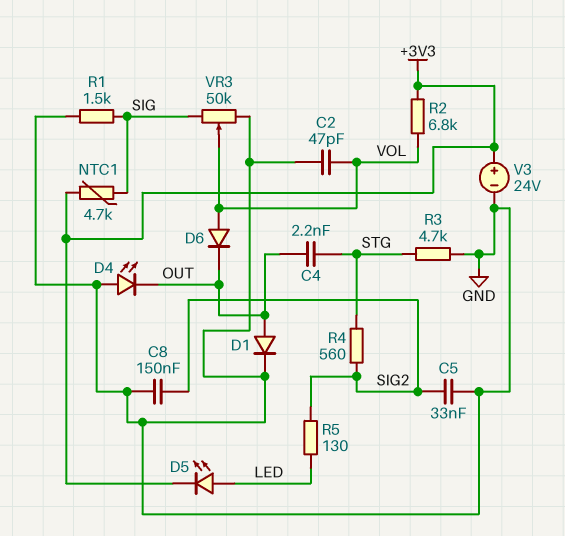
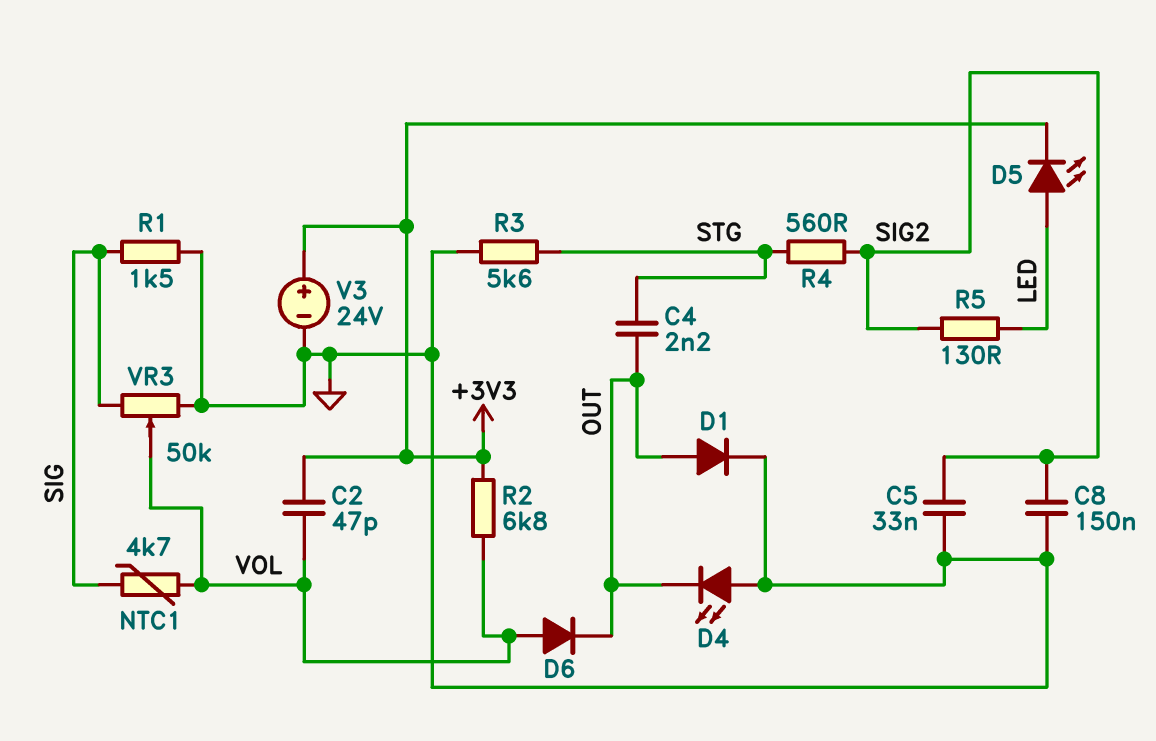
C2: 47pF (GND, VOL) -> 47pF (+3V3, VOL)
NTC1: 4.7k (+3V3, SIG) -> 4.7k (SIG, VOL)
R3: 4.7k (GND, STG) -> 5.6k (GND, STG)

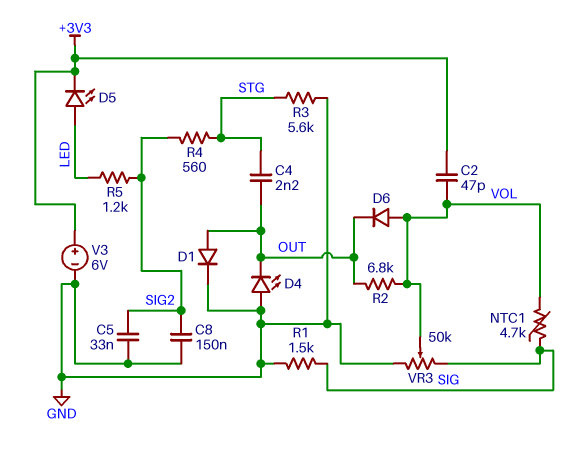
R2: 6.8k (+3V3, VOL) -> 6.8k (OUT, VOL)
R5: 130 (LED, SIG2) -> 1.2k (LED, SIG2)
V3: 24V (plus +3V3, minus GND) -> 6V (plus +3V3, minus GND)

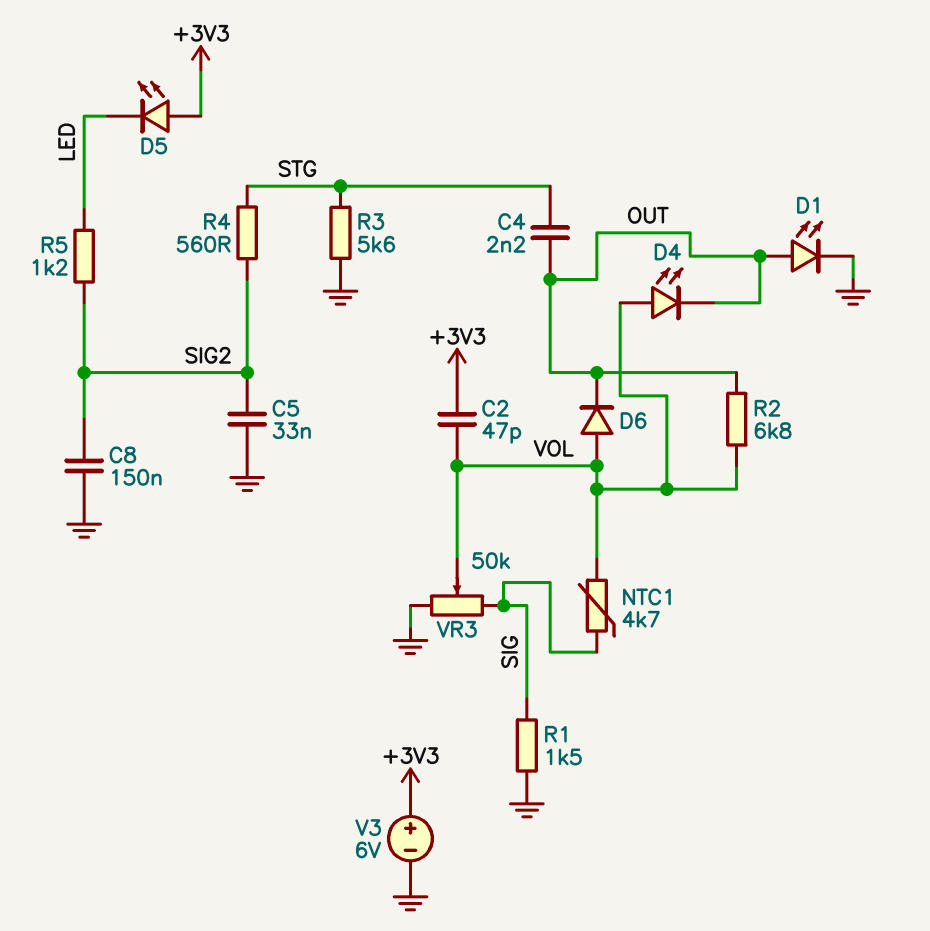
D1: diode (A OUT, K GND) -> LED (A OUT, K GND)
D4: LED (A GND, K OUT) -> LED (A VOL, K OUT)
D5: LED (A LED, K +3V3) -> LED (A +3V3, K LED)

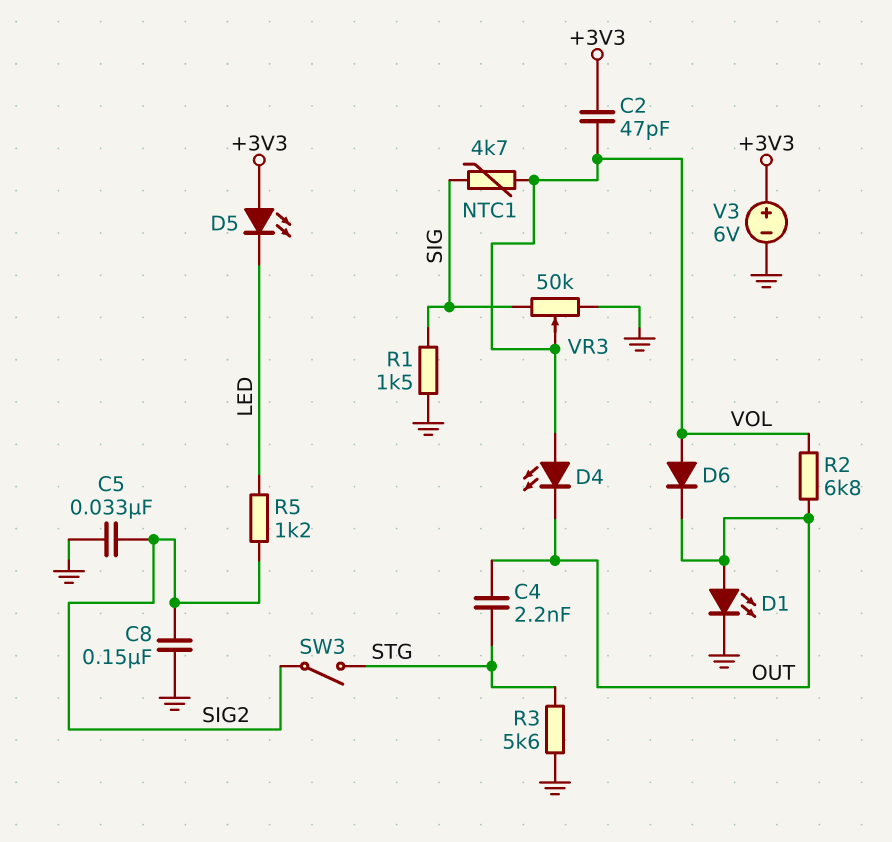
R4: 560 (SIG2, STG) -> none
SW3: none -> switch (SIG2, STG)

